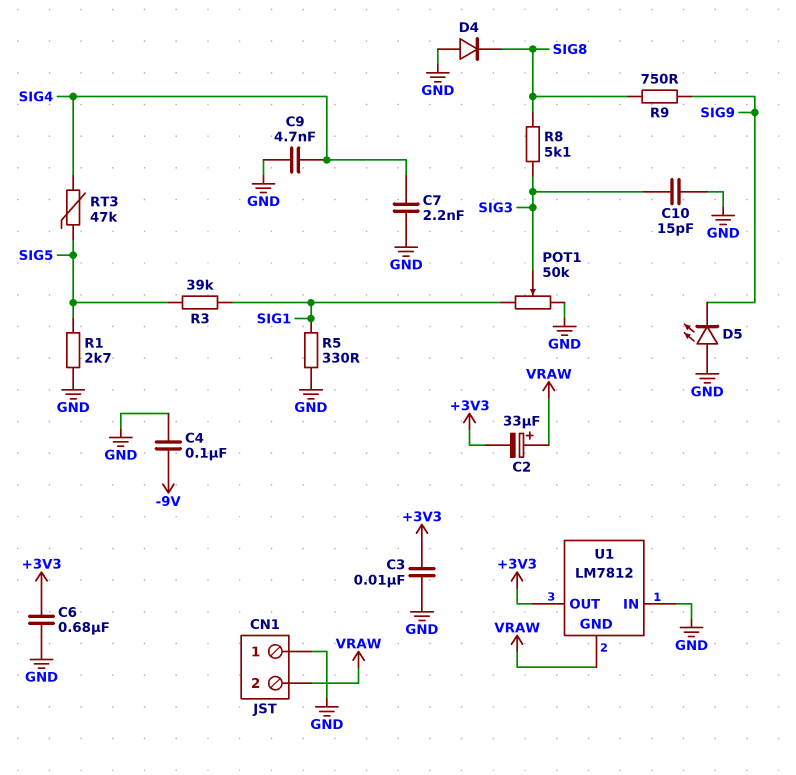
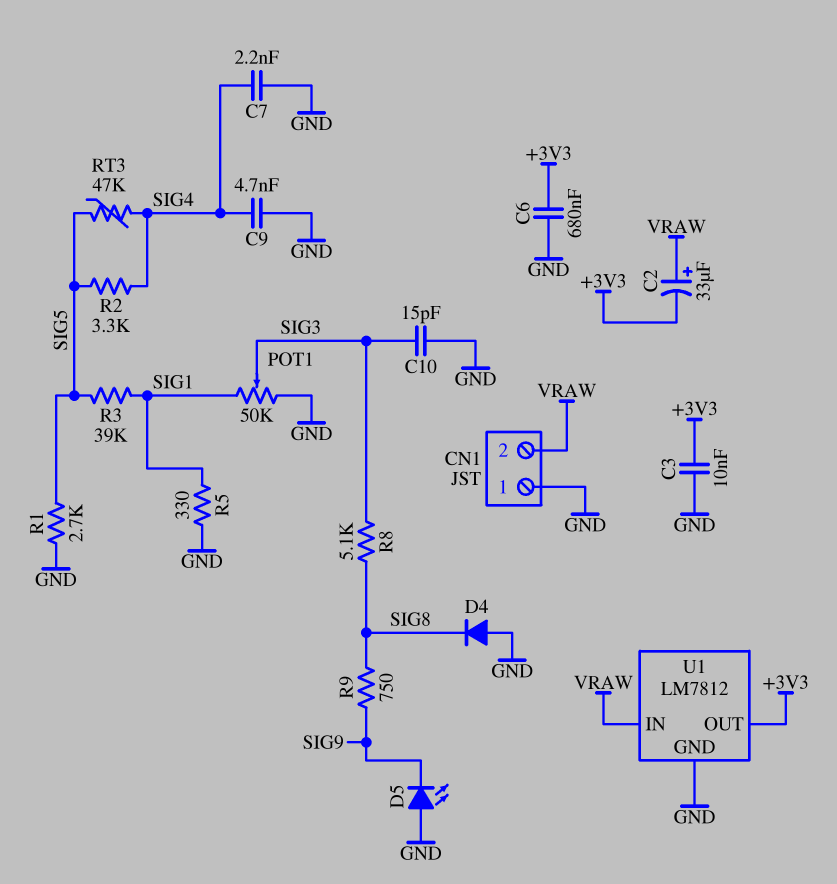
C4: 100nF (-9V, GND) -> none
R2: none -> 3.3k (SIG4, SIG5)
U1 pin GND: VRAW -> GND
U1 pin IN: GND -> VRAW

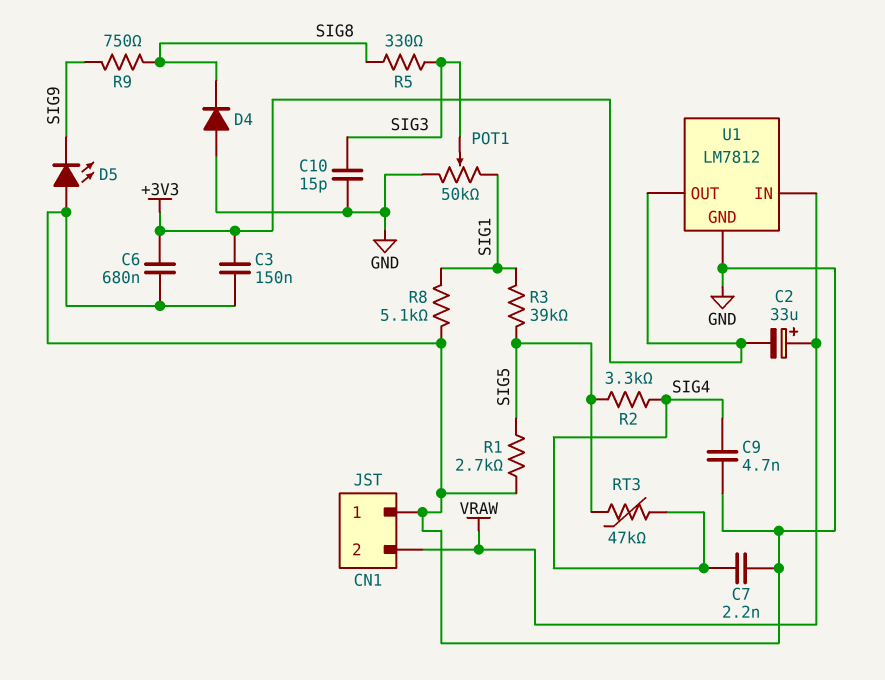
C3: 10nF (+3V3, GND) -> 150nF (+3V3, GND)
R5: 330 (GND, SIG1) -> 330 (SIG3, SIG8)
R8: 5.1k (SIG3, SIG8) -> 5.1k (GND, SIG1)

